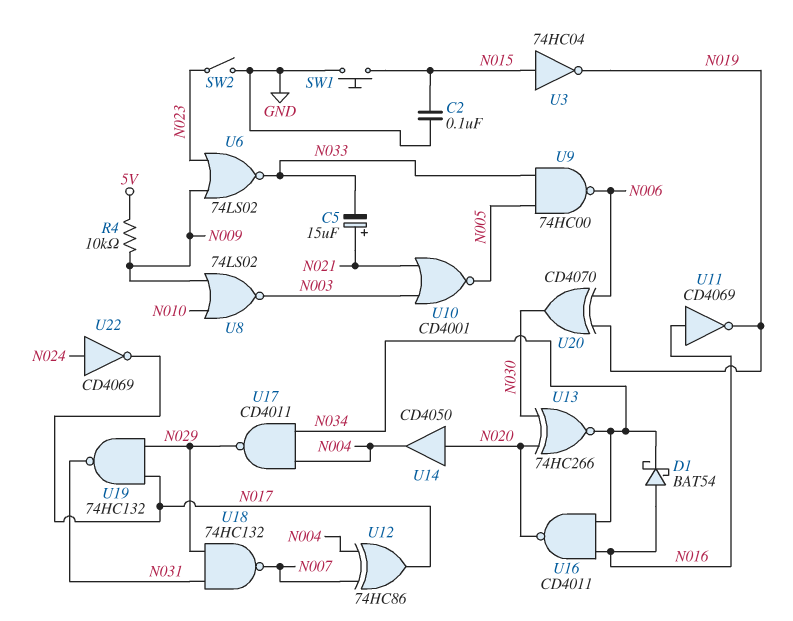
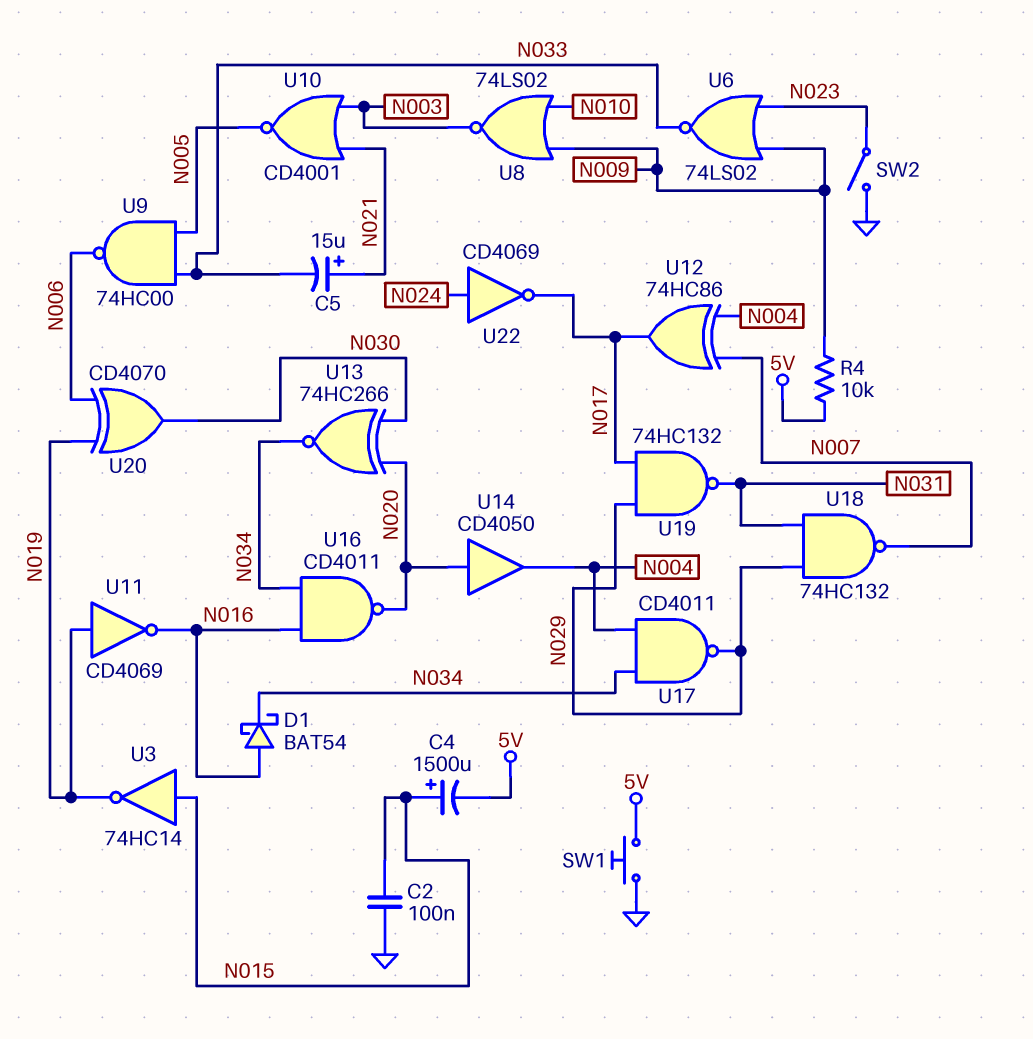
C4: none -> 1500uF (plus N015, minus 5V)
SW1: button (GND, N015) -> button (5V, GND)
U3: NOT 74HC04 (in N015, out N019) -> NOT 74HC14 (in N015, out N019)
U11: NOT CD4069 (in N016, out N019) -> NOT CD4069 (in N019, out N016)

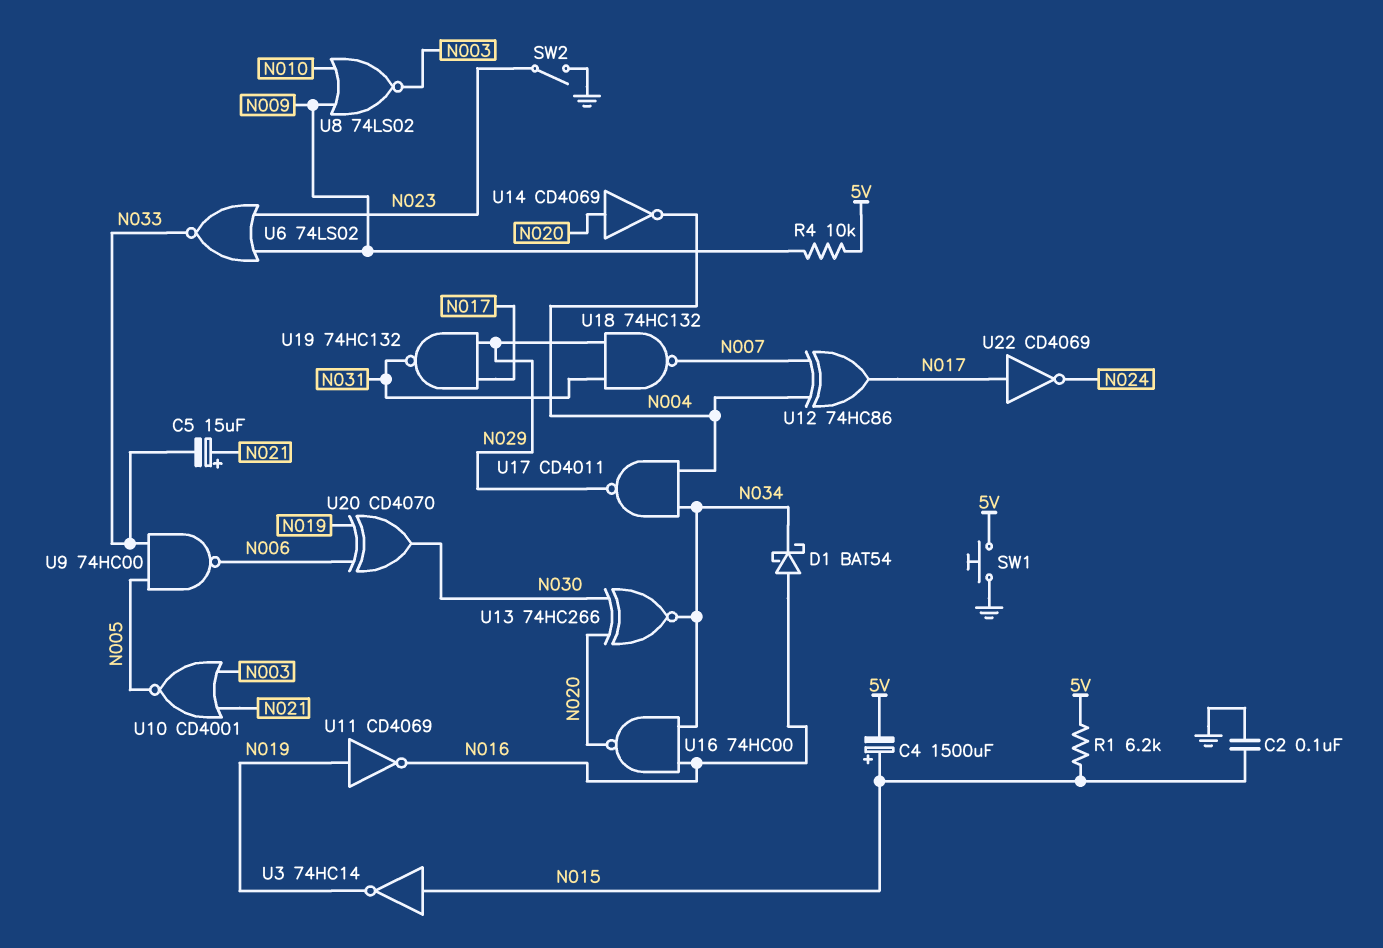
R1: none -> 6.2k (5V, N015)
U14: buffer CD4050 (in N020, out N004) -> NOT CD4069 (in N020, out N004)
U16: NAND CD4011 (in N016, in N034, out N020) -> NAND 74HC00 (in N016, in N034, out N020)
U22: NOT CD4069 (in N024, out N017) -> NOT CD4069 (in N017, out N024)

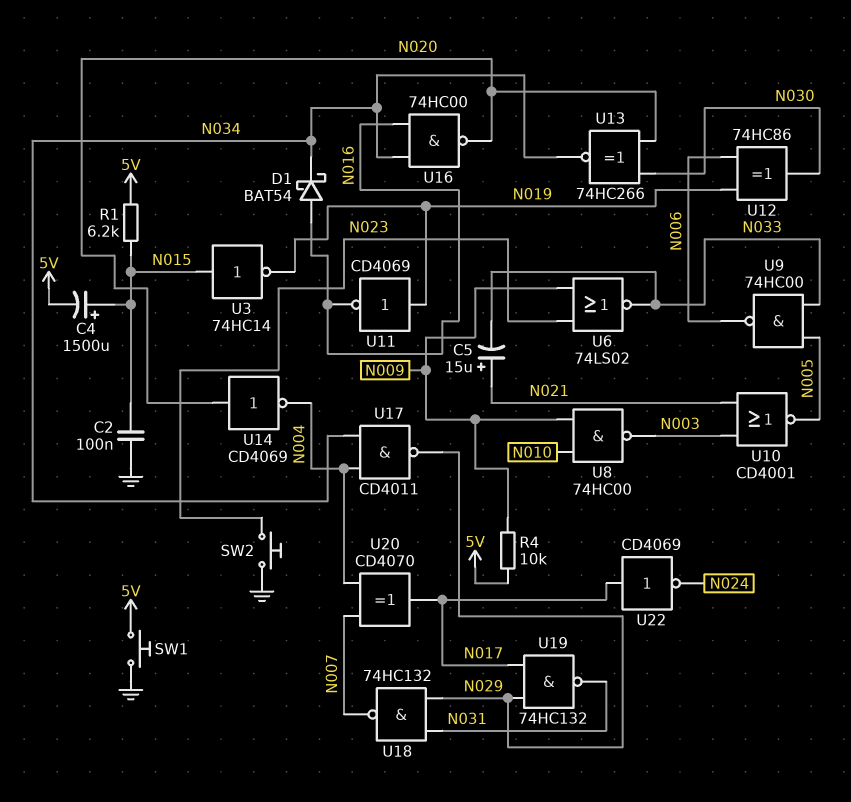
SW2: switch (GND, N023) -> button (GND, N023)
U8: NOR 74LS02 (in N009, in N010, out N003) -> NAND 74HC00 (in N009, in N010, out N003)
U12: XOR 74HC86 (in N004, in N007, out N017) -> XOR 74HC86 (in N006, in N019, out N030)
U20: XOR CD4070 (in N006, in N019, out N030) -> XOR CD4070 (in N004, in N007, out N017)

